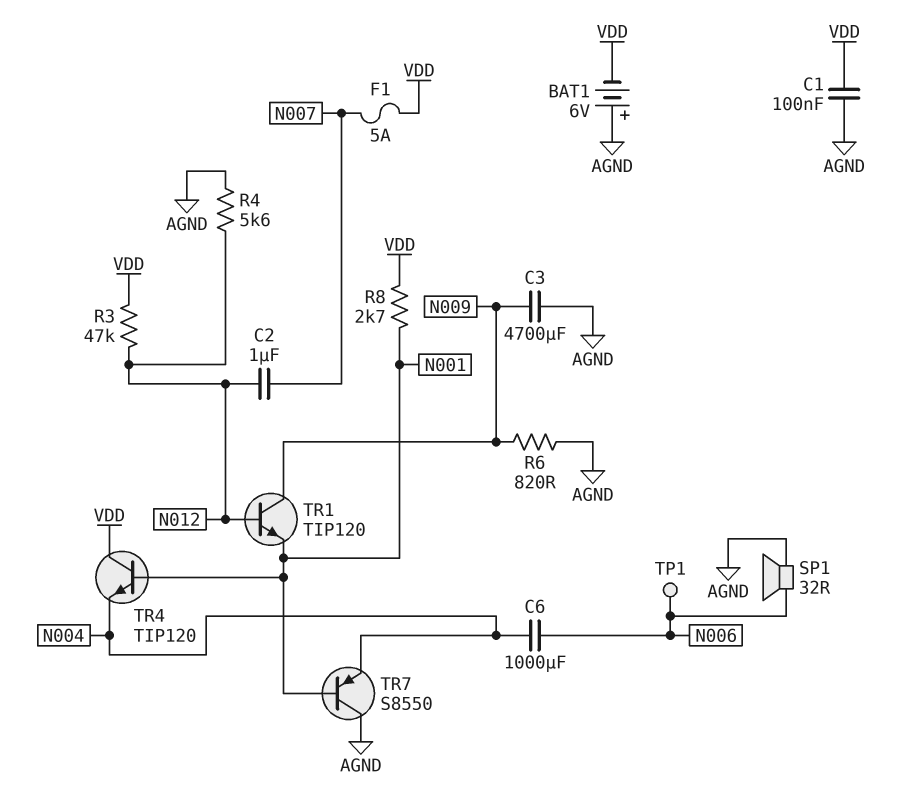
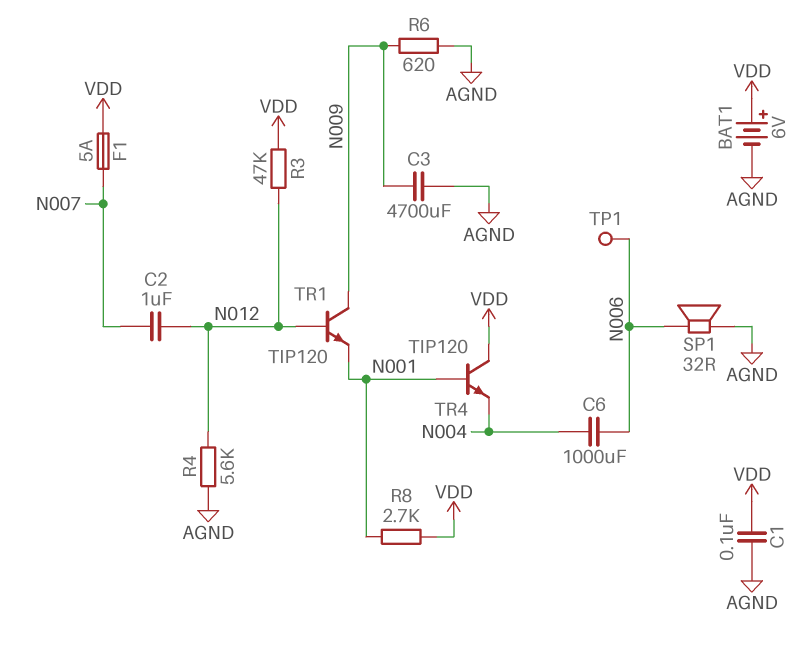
BAT1: 6V (plus AGND, minus VDD) -> 6V (plus VDD, minus AGND)
R6: 820 (AGND, N009) -> 620 (AGND, N009)
TR7: PNP S8550 (B N001, C AGND, E N004) -> none

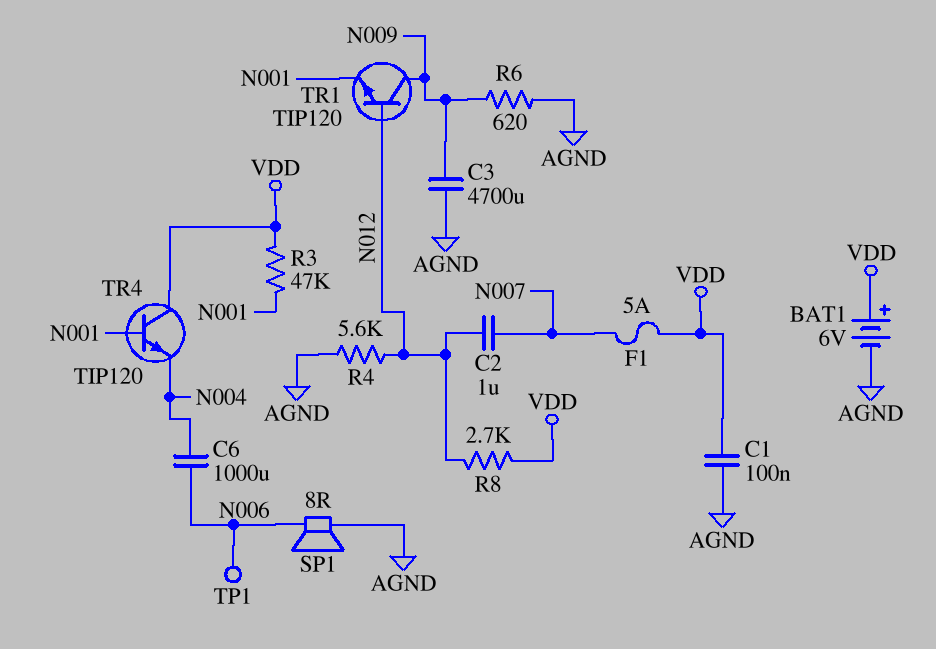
R3: 47k (N012, VDD) -> 47k (N001, VDD)
R8: 2.7k (N001, VDD) -> 2.7k (N012, VDD)
SP1: speaker 32R (AGND, N006) -> speaker 8R (AGND, N006)

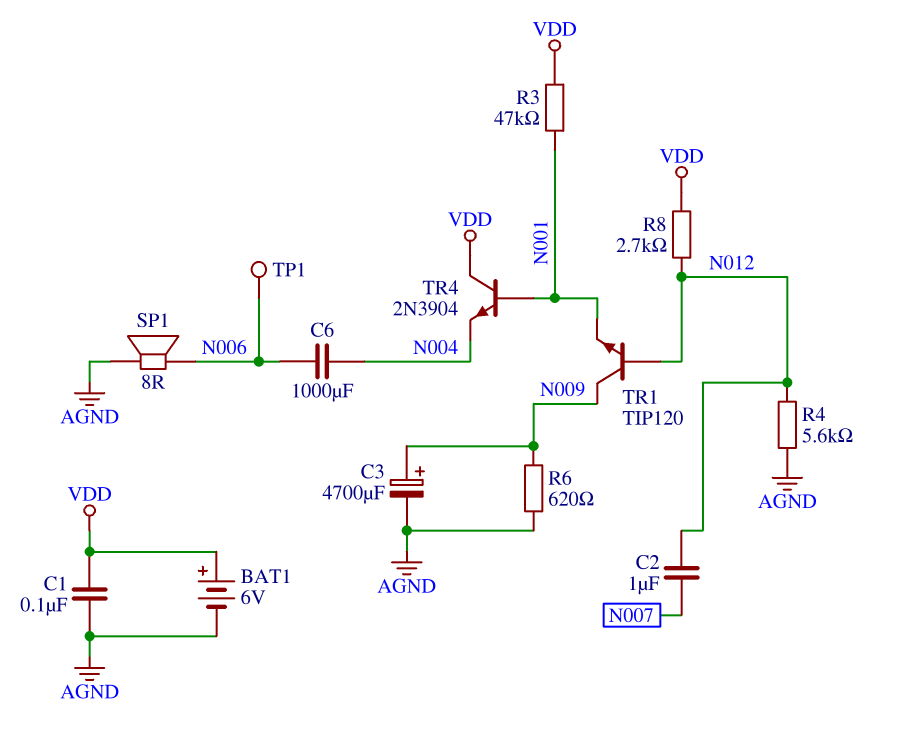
C3: 4700uF (AGND, N009) -> 4700uF (plus N009, minus AGND)
F1: 5A (N007, VDD) -> none
TR4: NPN TIP120 (B N001, C VDD, E N004) -> NPN 2N3904 (B N001, C VDD, E N004)

